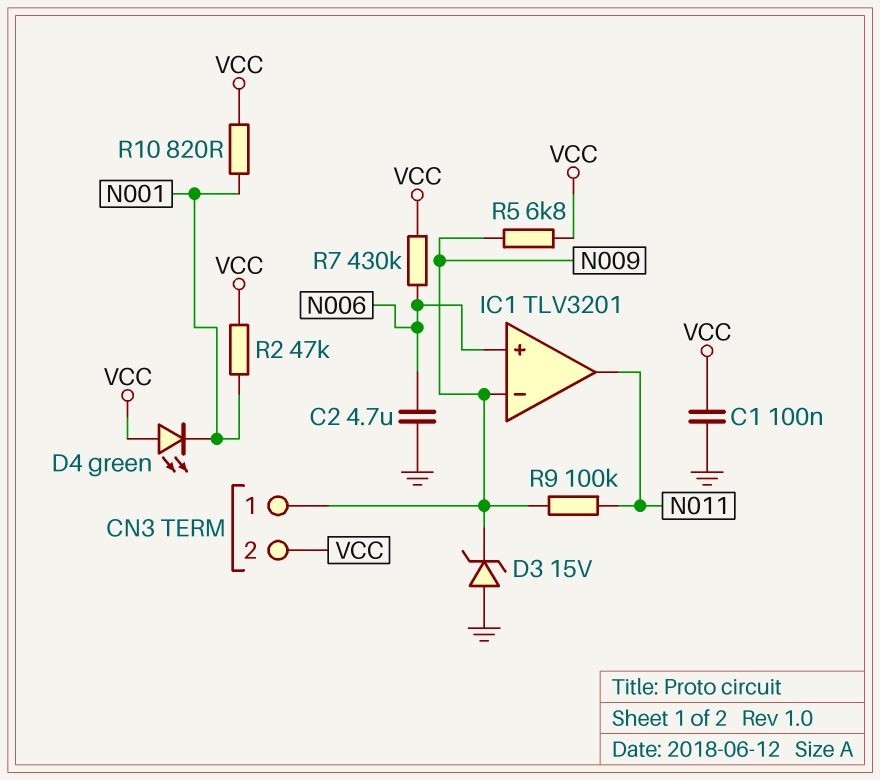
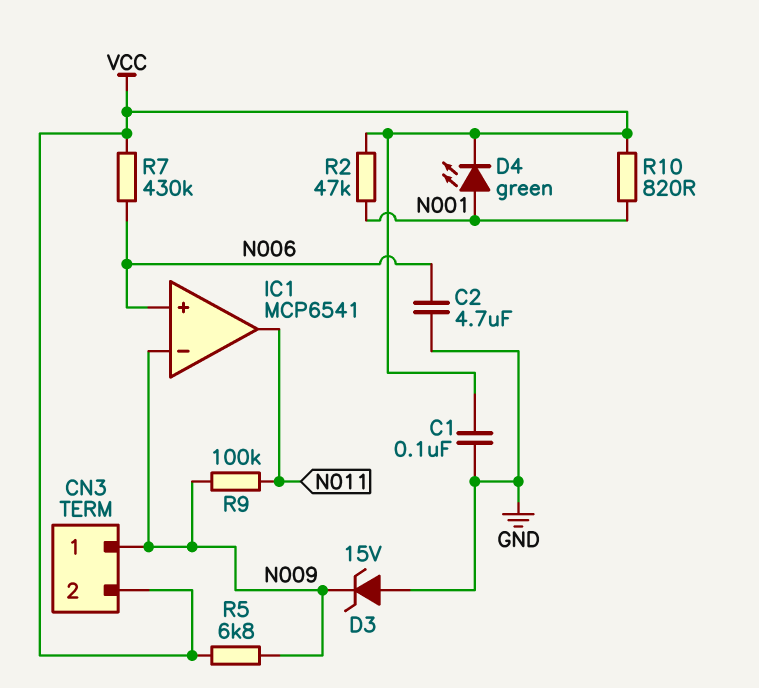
D4: LED green (A VCC, K N001) -> LED green (A N001, K VCC)
IC1: TLV3201 -> MCP6541

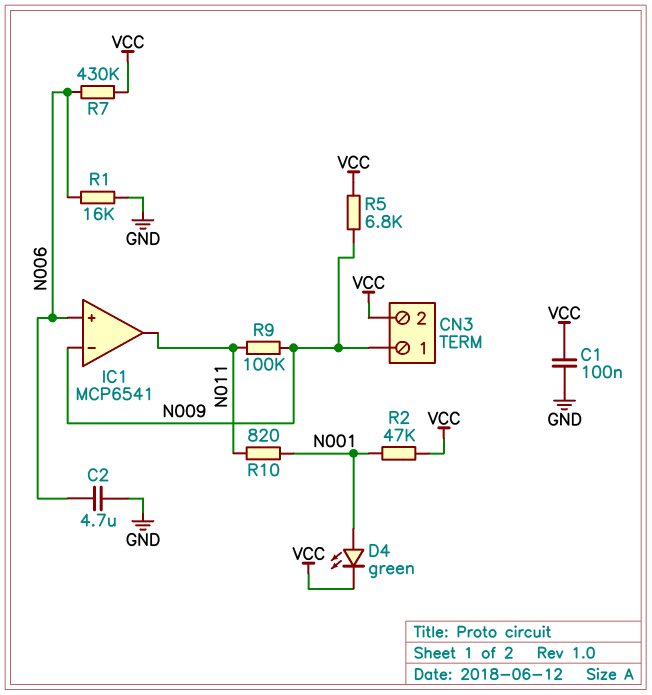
D3: zener 15V (A GND, K N009) -> none
R1: none -> 16k (GND, N006)
R10: 820 (N001, VCC) -> 820 (N001, N011)

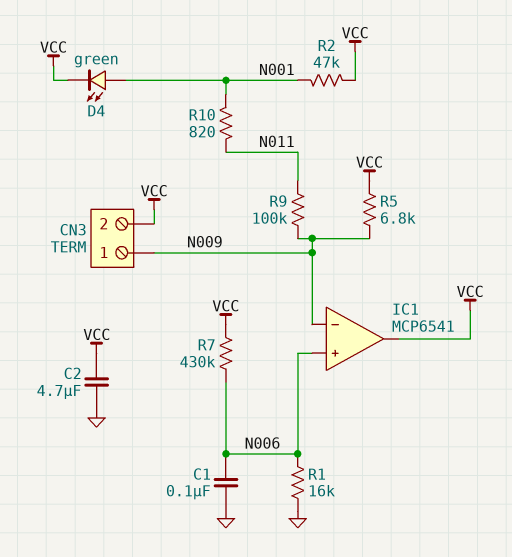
C1: 100nF (GND, VCC) -> 100nF (GND, N006)
C2: 4.7uF (GND, N006) -> 4.7uF (GND, VCC)
IC1 pin out: N011 -> VCC

